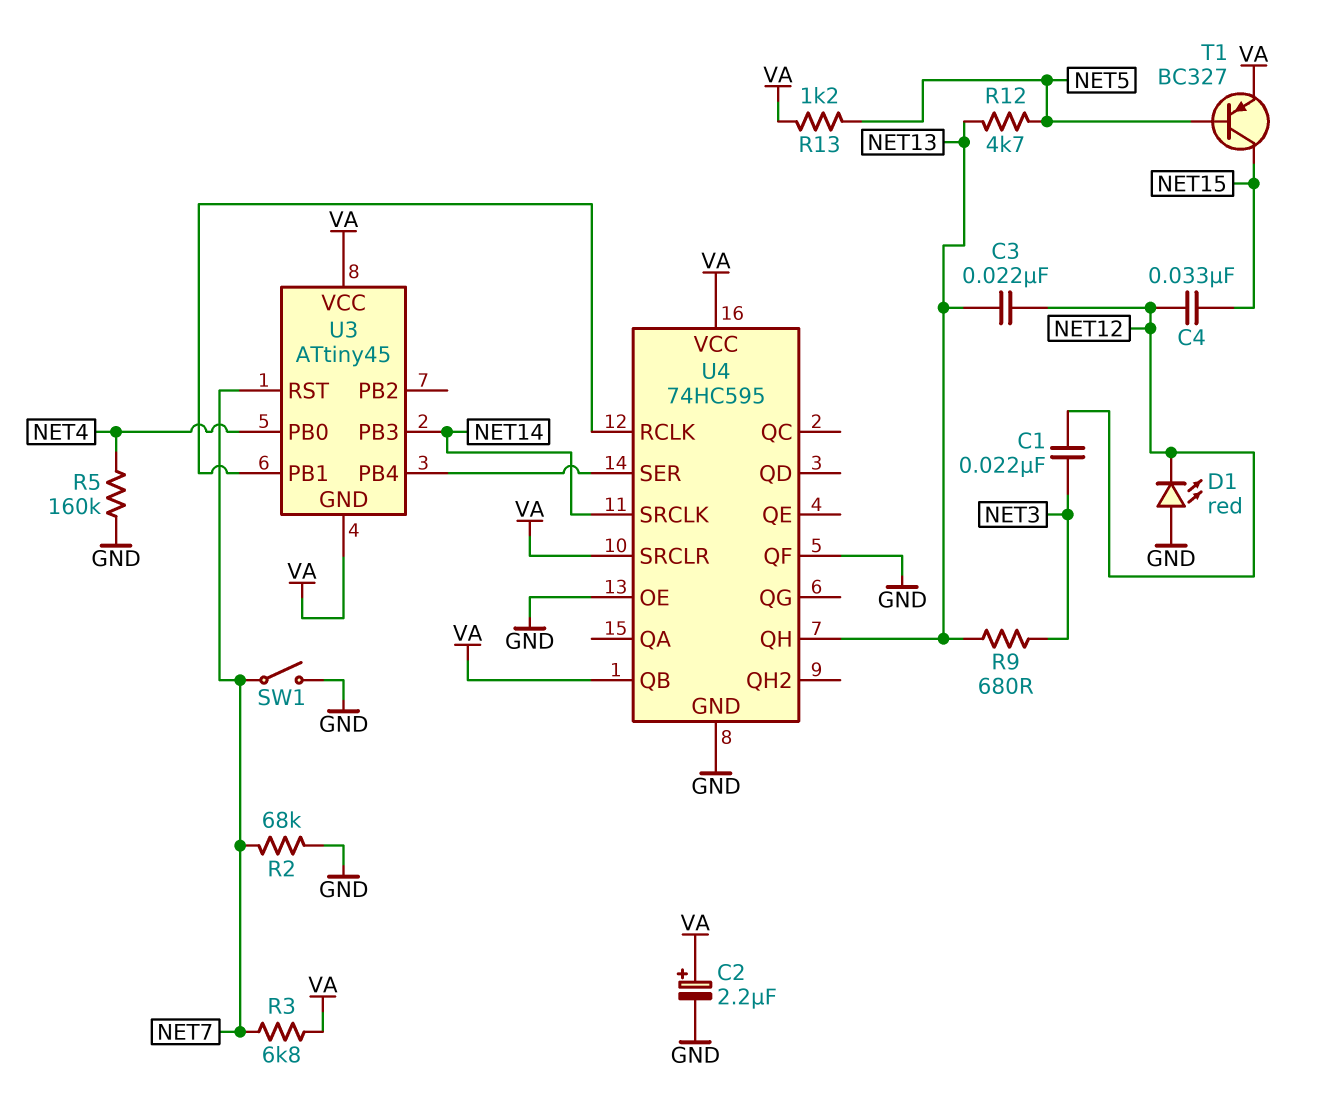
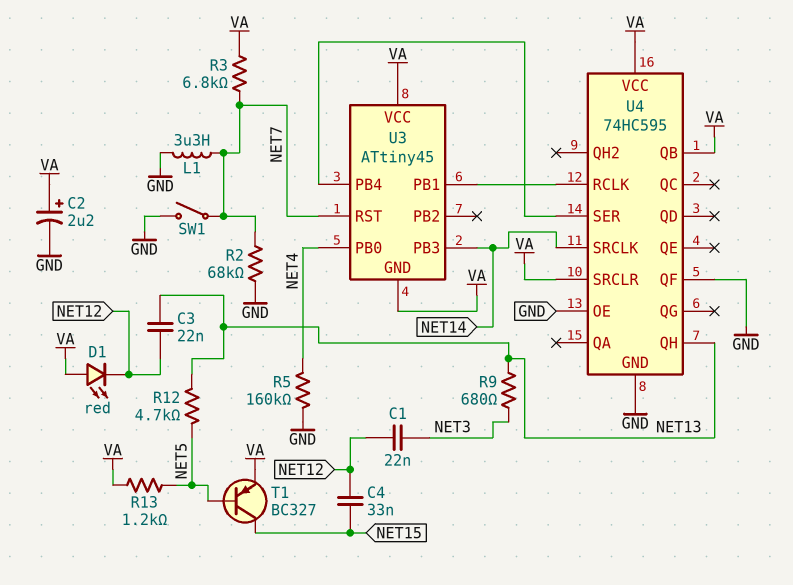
D1: LED red (A GND, K NET12) -> LED red (A VA, K NET12)
L1: none -> 3.3uH (GND, NET7)

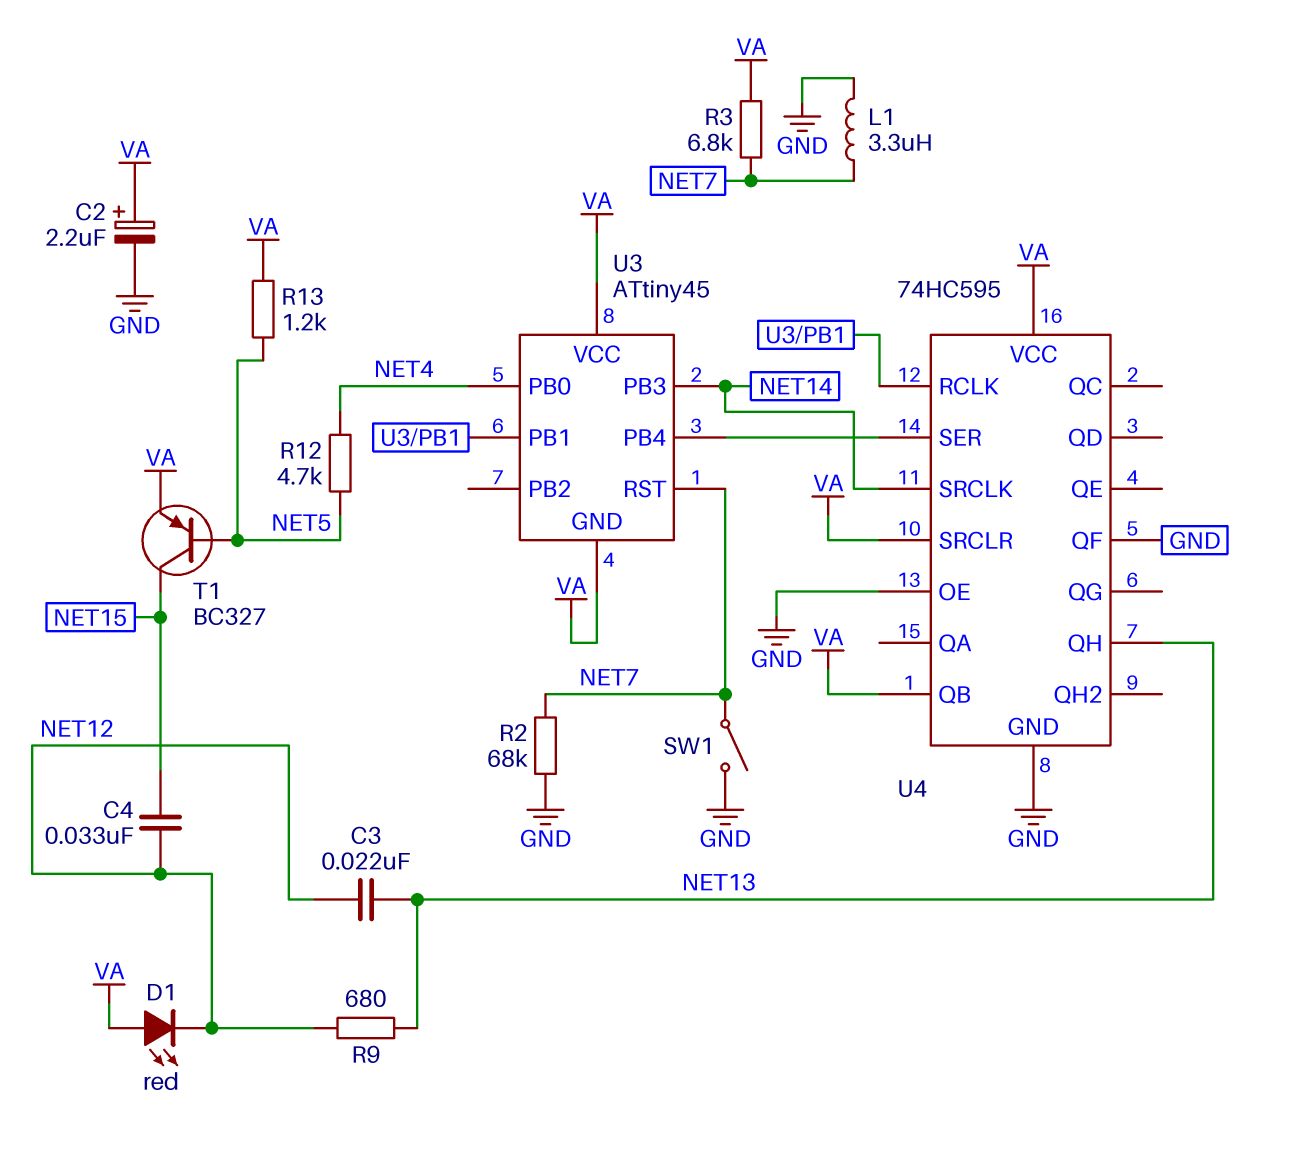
C1: 22nF (NET3, NET12) -> none
R5: 160k (GND, NET4) -> none
R9: 680 (NET3, NET13) -> 680 (NET12, NET13)
R12: 4.7k (NET5, NET13) -> 4.7k (NET4, NET5)

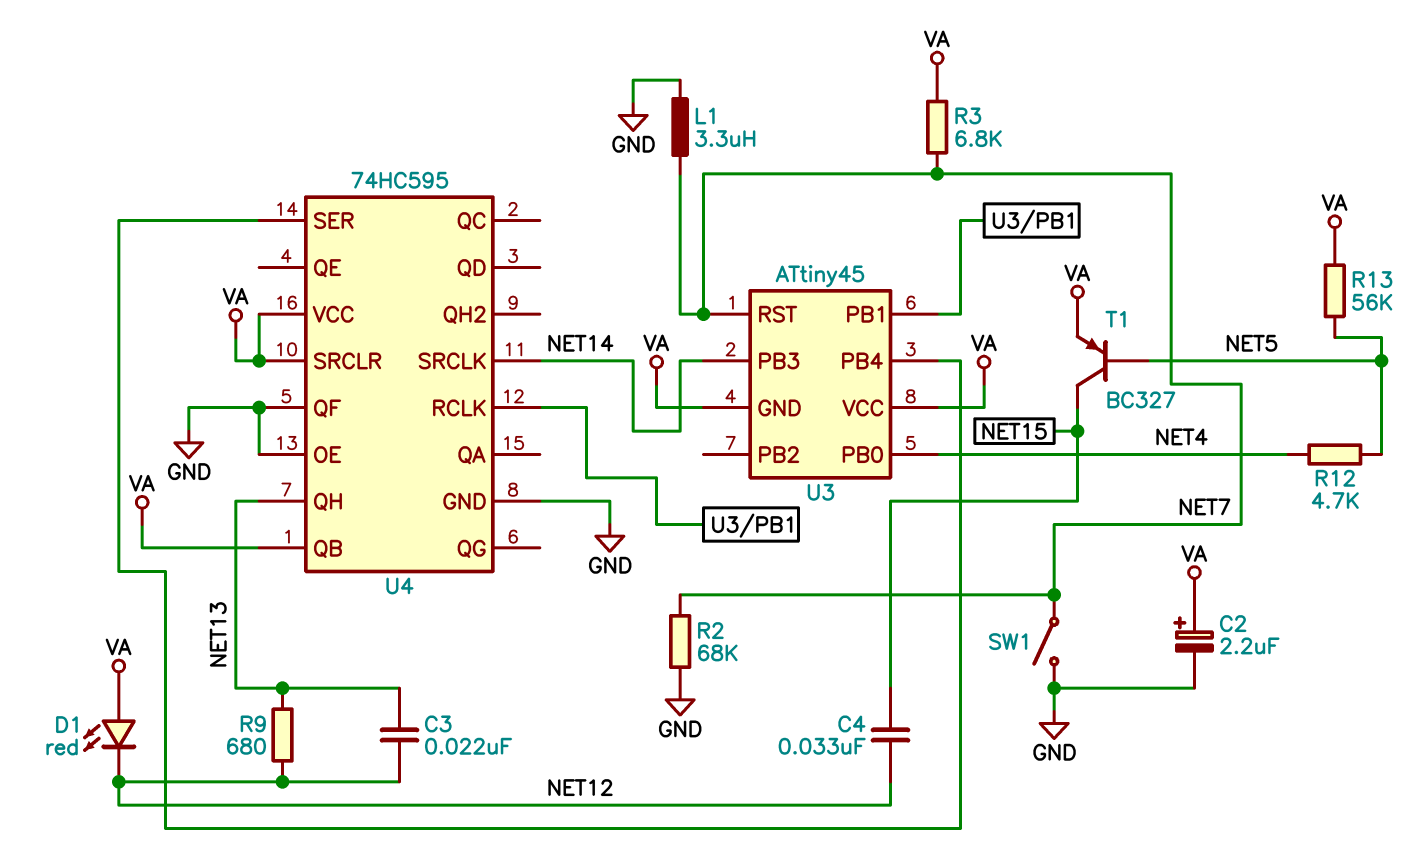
R13: 1.2k (NET5, VA) -> 56k (NET5, VA)

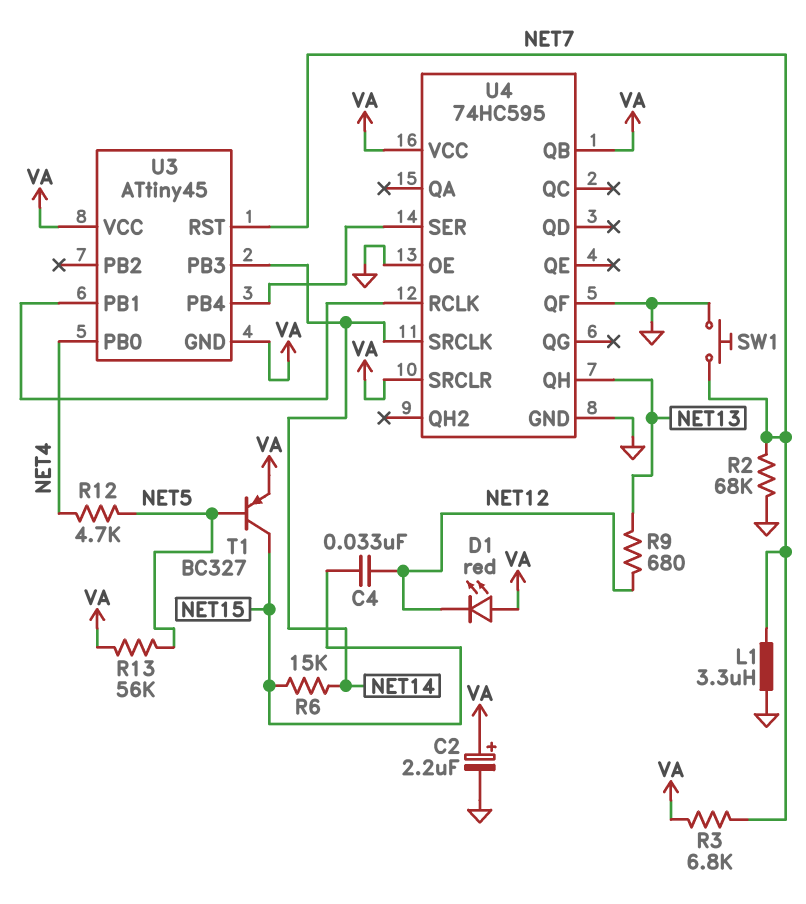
C3: 22nF (NET12, NET13) -> none
R6: none -> 15k (NET14, NET15)
SW1: switch (GND, NET7) -> button (GND, NET7)

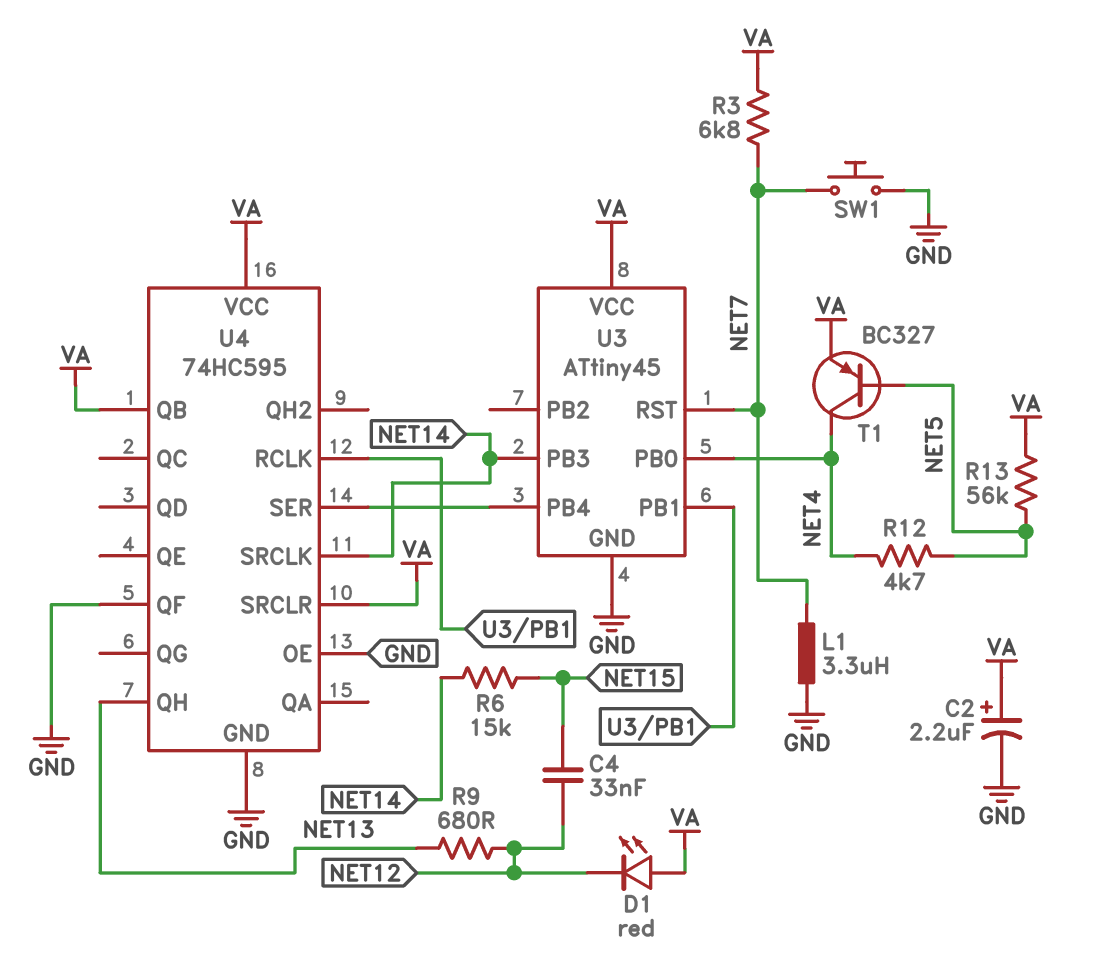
R2: 68k (GND, NET7) -> none
T1: PNP BC327 (B NET5, C NET15, E VA) -> PNP BC327 (B NET5, C NET4, E VA)
U3 pin GND: VA -> GND

